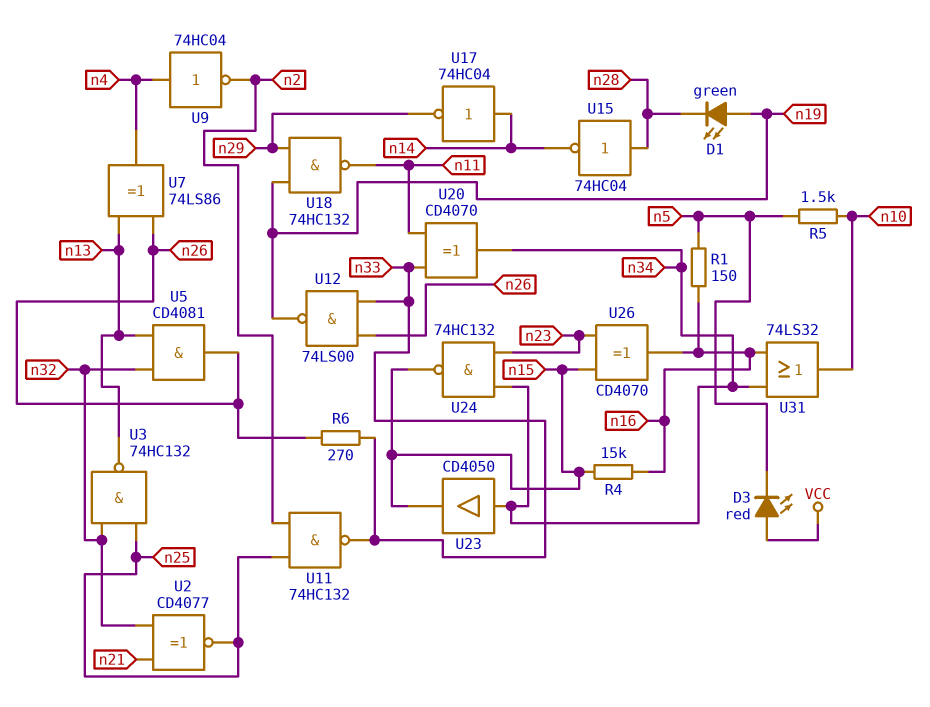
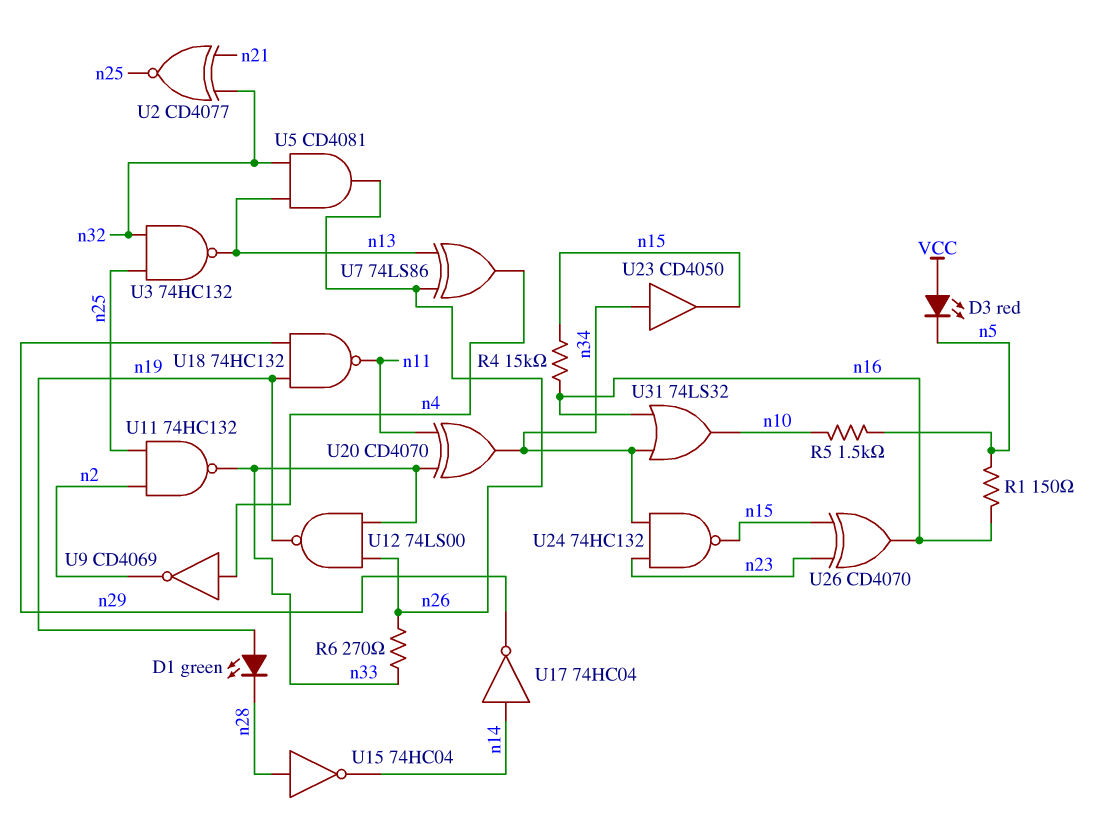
U9: NOT 74HC04 (in n4, out n2) -> NOT CD4069 (in n4, out n2)

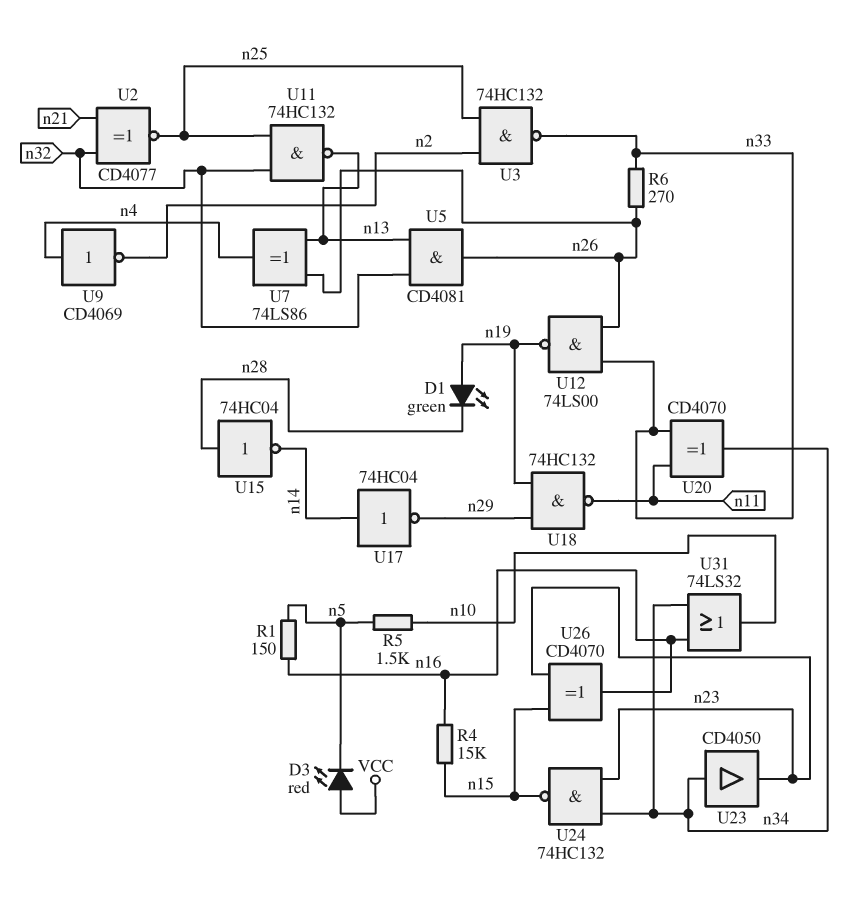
U3: NAND 74HC132 (in n25, in n32, out n13) -> NAND 74HC132 (in n2, in n25, out n33)
U11: NAND 74HC132 (in n2, in n25, out n33) -> NAND 74HC132 (in n25, in n32, out n13)
U23: buffer CD4050 (in n34, out n15) -> buffer CD4050 (in n34, out n23)

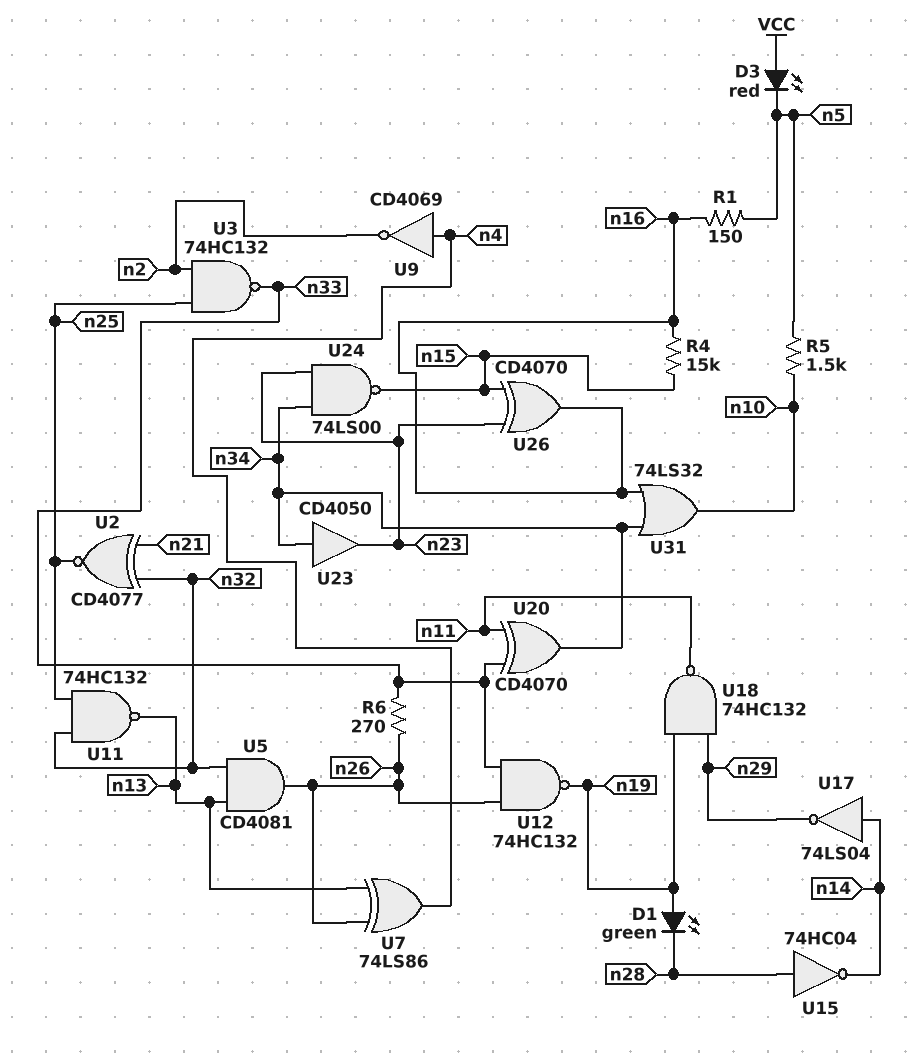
U12: NAND 74LS00 (in n26, in n33, out n19) -> NAND 74HC132 (in n26, in n33, out n19)
U17: NOT 74HC04 (in n14, out n29) -> NOT 74LS04 (in n14, out n29)
U24: NAND 74HC132 (in n23, in n34, out n15) -> NAND 74LS00 (in n23, in n34, out n15)

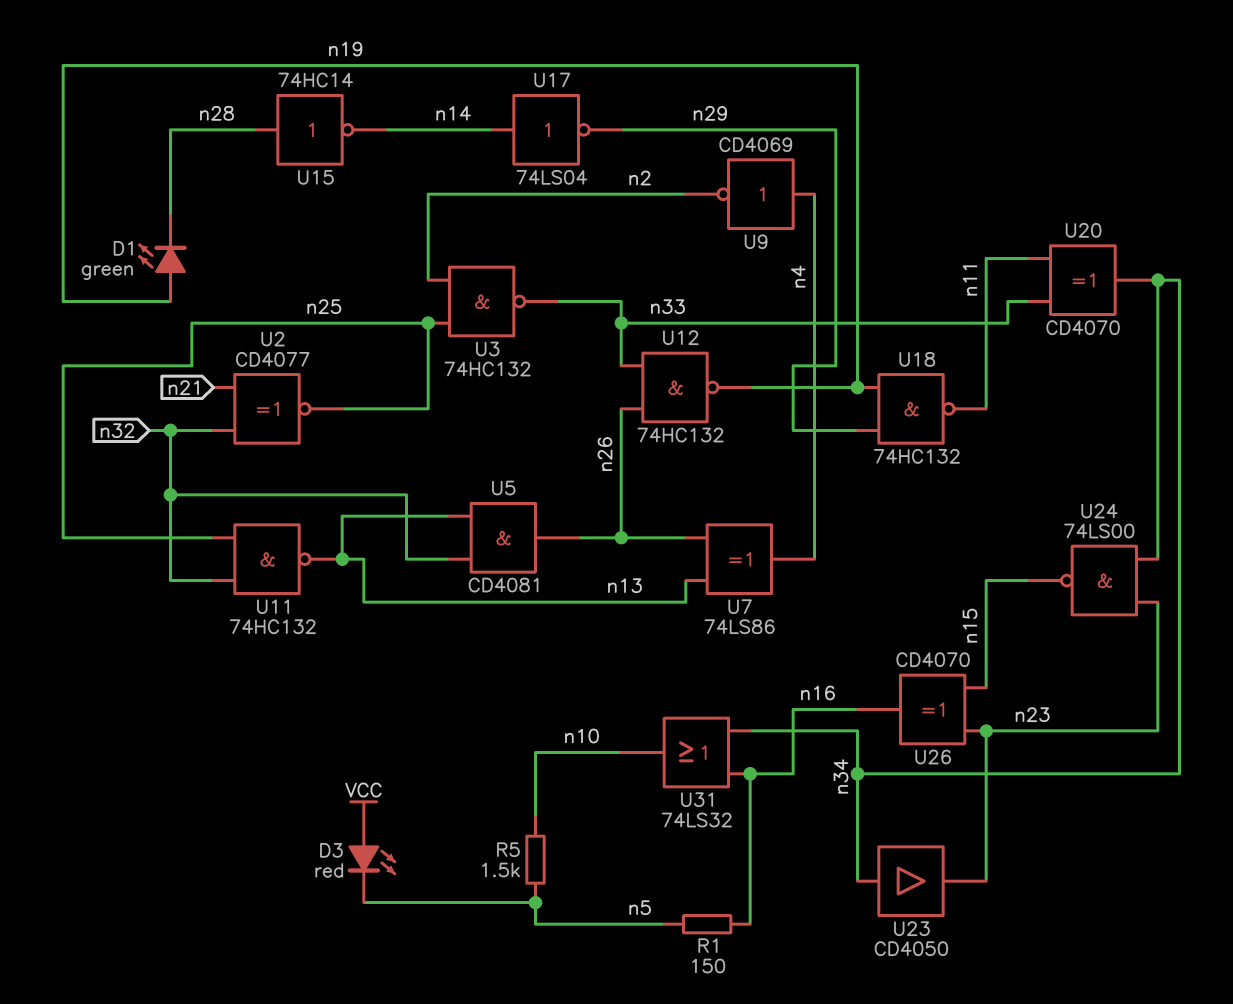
R4: 15k (n15, n16) -> none
R6: 270 (n26, n33) -> none
U15: NOT 74HC04 (in n28, out n14) -> NOT 74HC14 (in n28, out n14)

